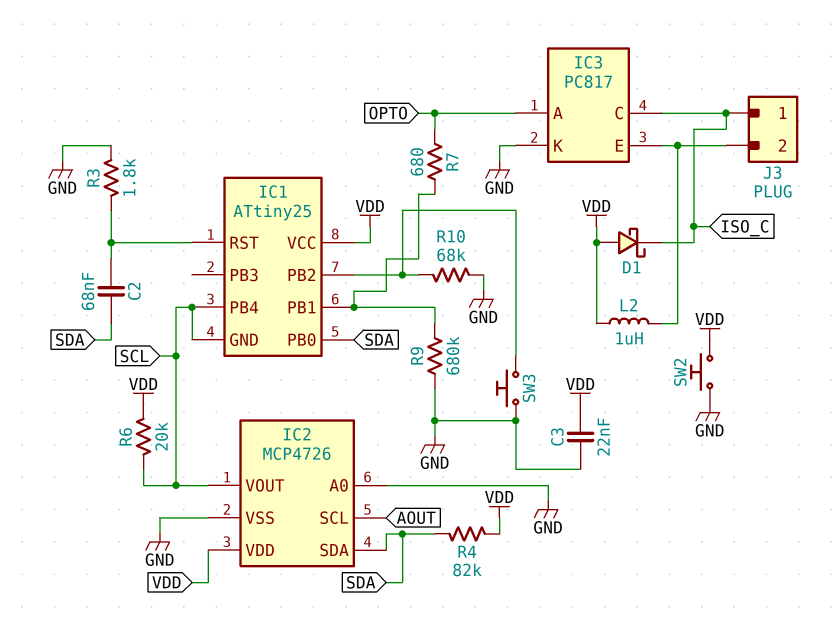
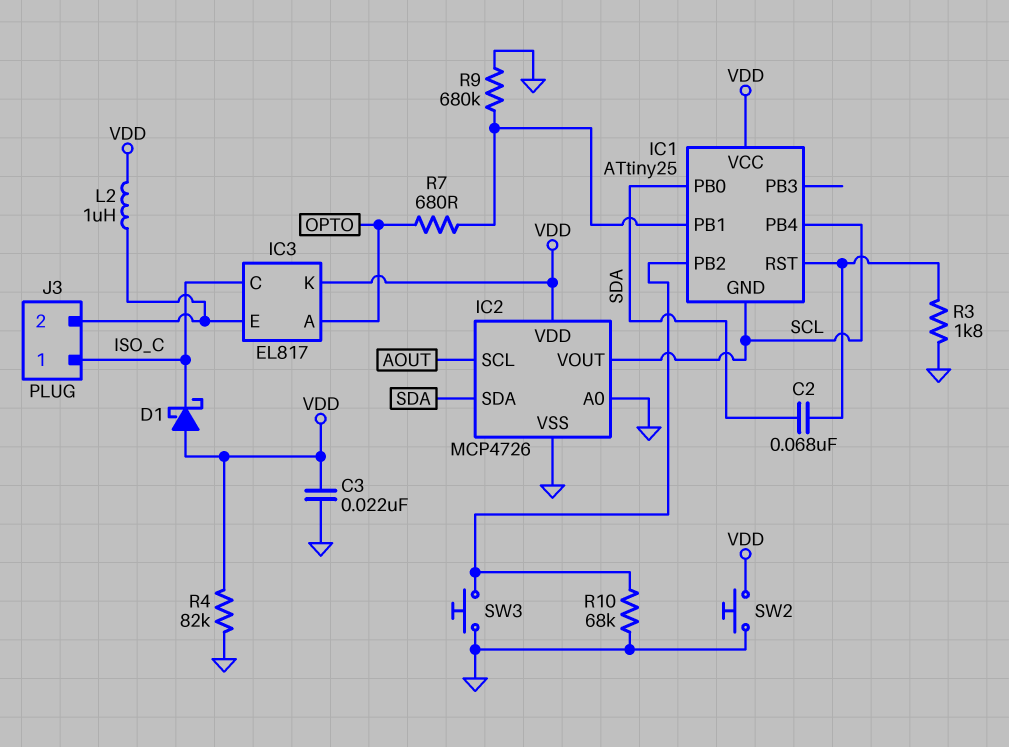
IC3: PC817 -> EL817
IC3 pin K: GND -> VDD
R4: 82k (SDA, VDD) -> 82k (GND, VDD)
R6: 20k (SCL, VDD) -> none

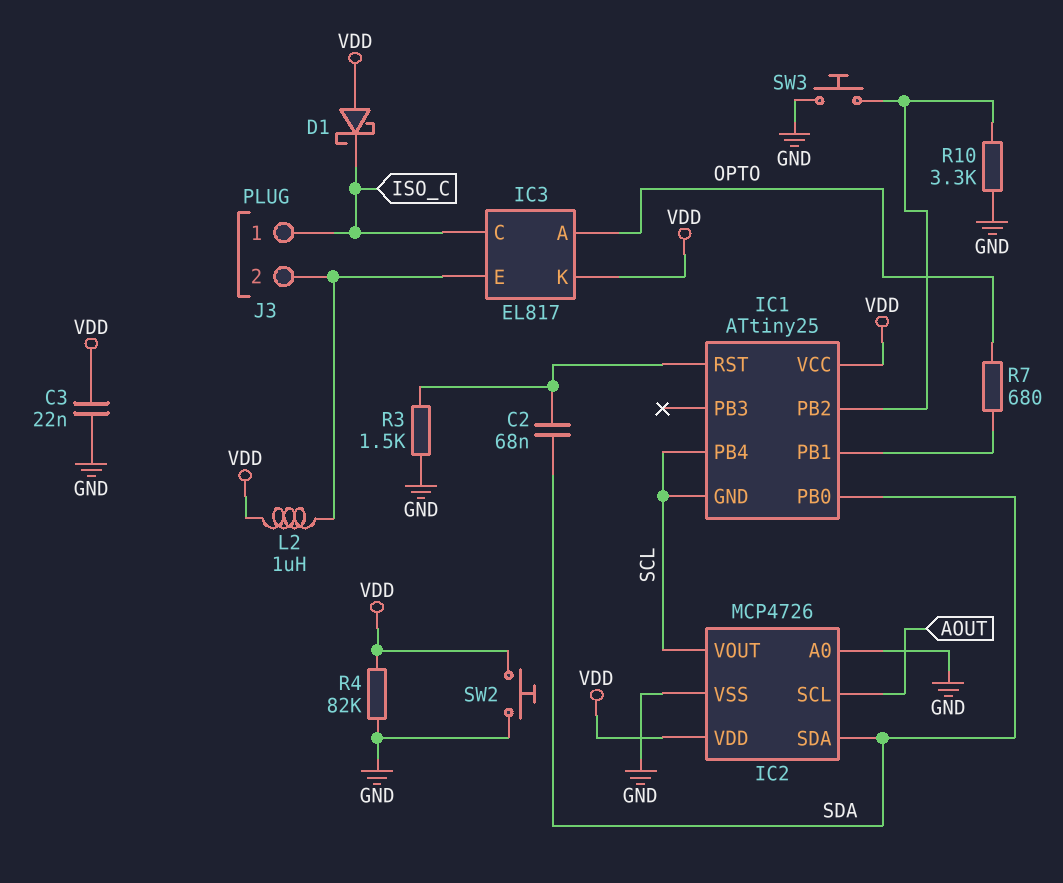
R3: 1.8k (GND, IC1/RST) -> 1.5k (GND, IC1/RST)
R9: 680k (GND, IC1/PB1) -> none
R10: 68k (GND, IC1/PB2) -> 3.3k (GND, IC1/PB2)

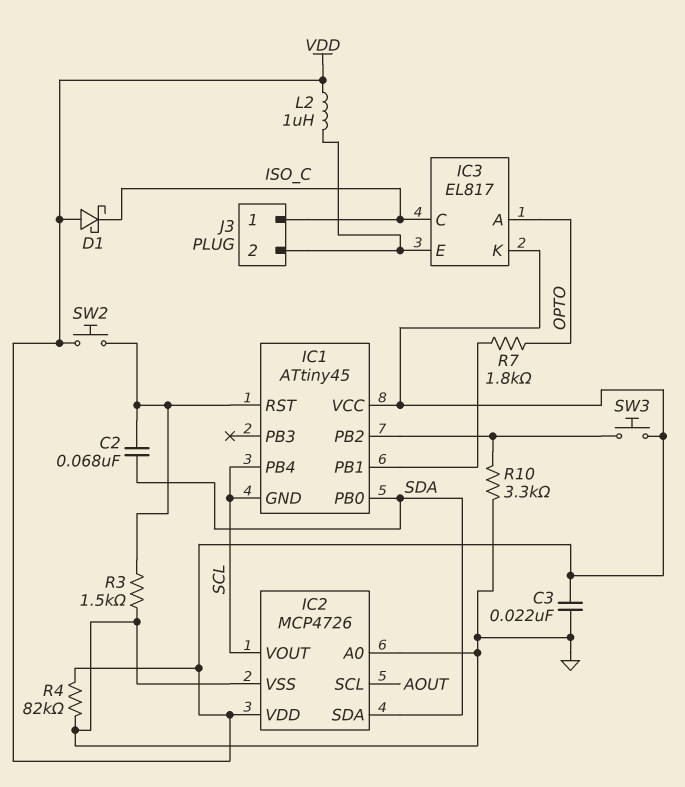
IC1: ATtiny25 -> ATtiny45
R7: 680 (IC1/PB1, OPTO) -> 1.8k (IC1/PB1, OPTO)
SW2: button (GND, VDD) -> button (IC1/RST, VDD)
SW3: button (GND, IC1/PB2) -> button (IC1/PB2, VDD)

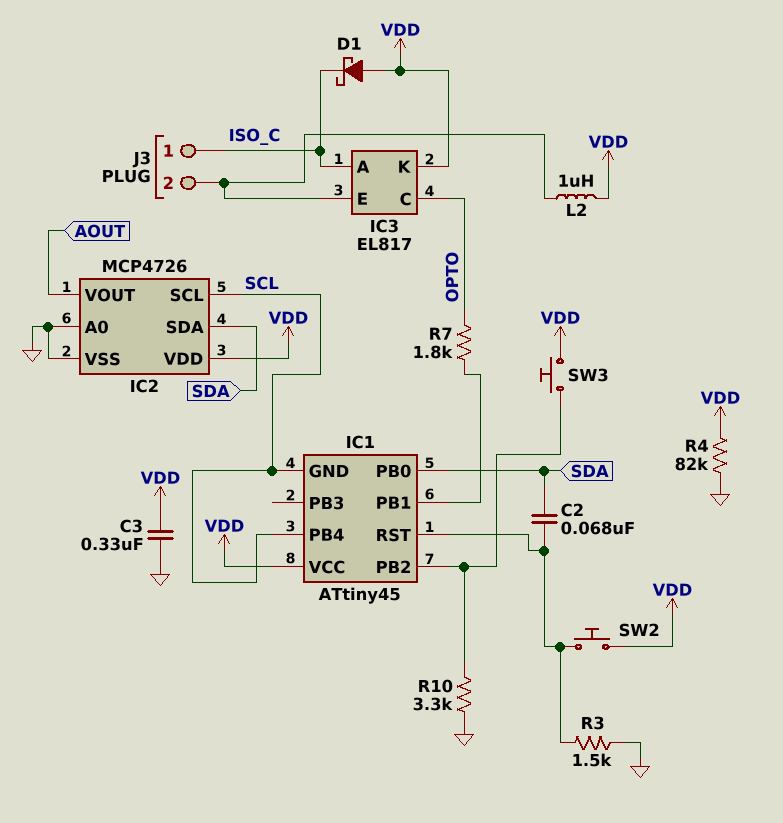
C3: 22nF (GND, VDD) -> 330nF (GND, VDD)
IC2 pin SCL: AOUT -> SCL
IC2 pin VOUT: SCL -> AOUT
IC3 pin A: OPTO -> ISO_C
IC3 pin C: ISO_C -> OPTO

